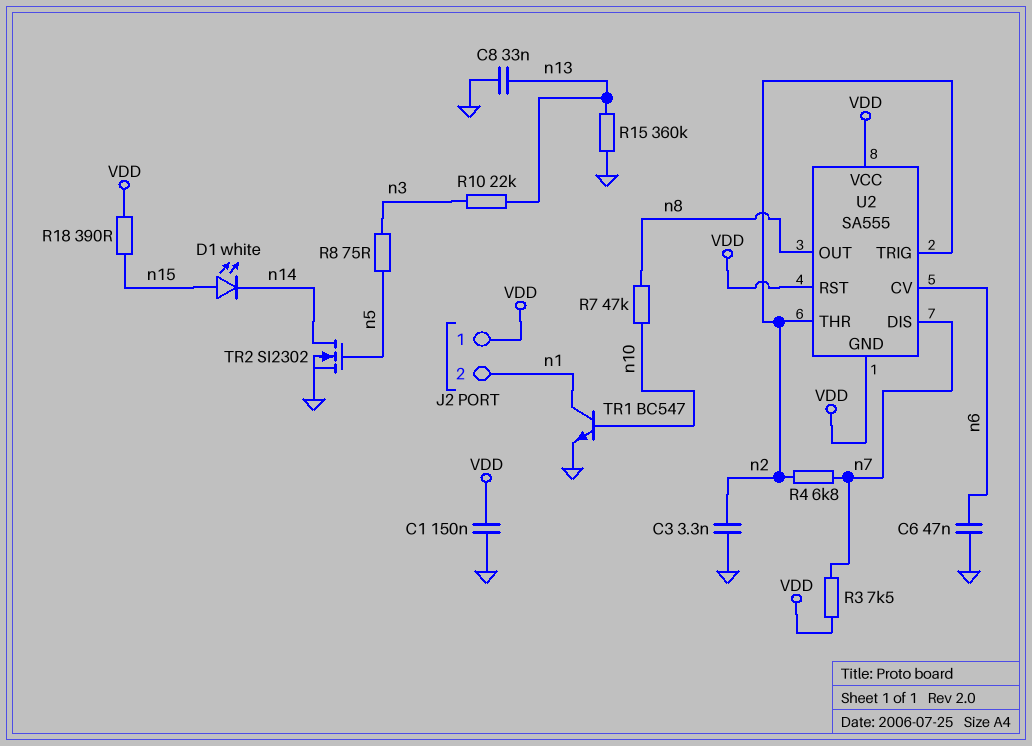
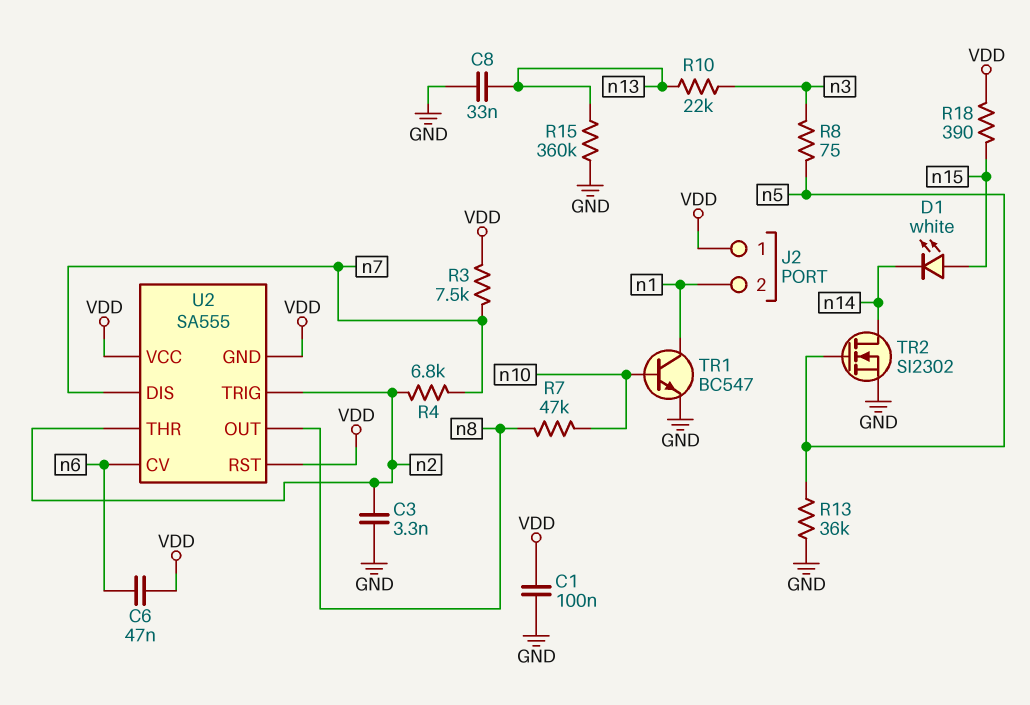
C1: 150nF (GND, VDD) -> 100nF (GND, VDD)
C6: 47nF (GND, n6) -> 47nF (VDD, n6)
R13: none -> 36k (GND, n5)

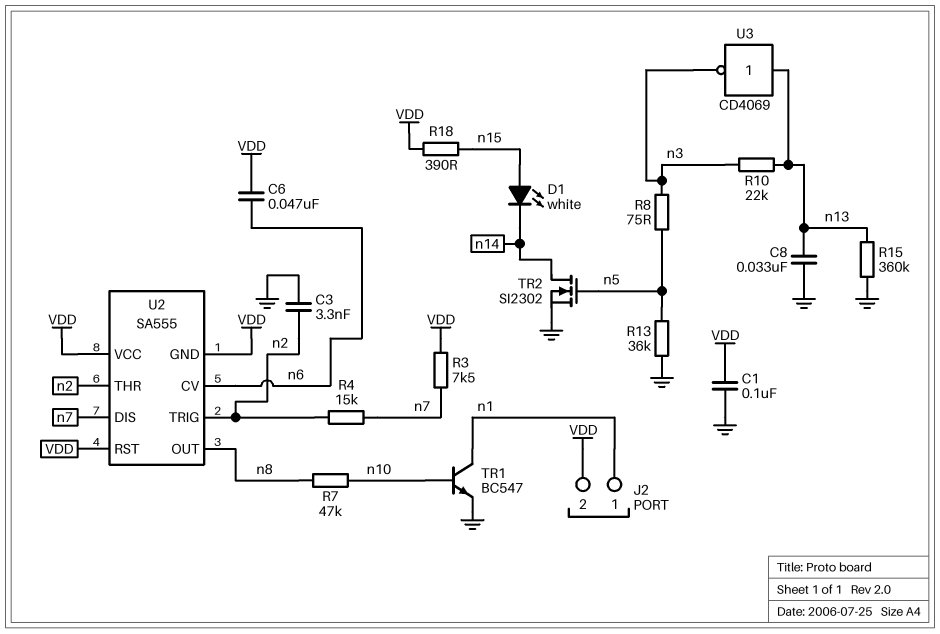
J2 pin 1: VDD -> n1
J2 pin 2: n1 -> VDD
R4: 6.8k (n2, n7) -> 15k (n2, n7)
U3: none -> NOT CD4069 (in n13, out n3)

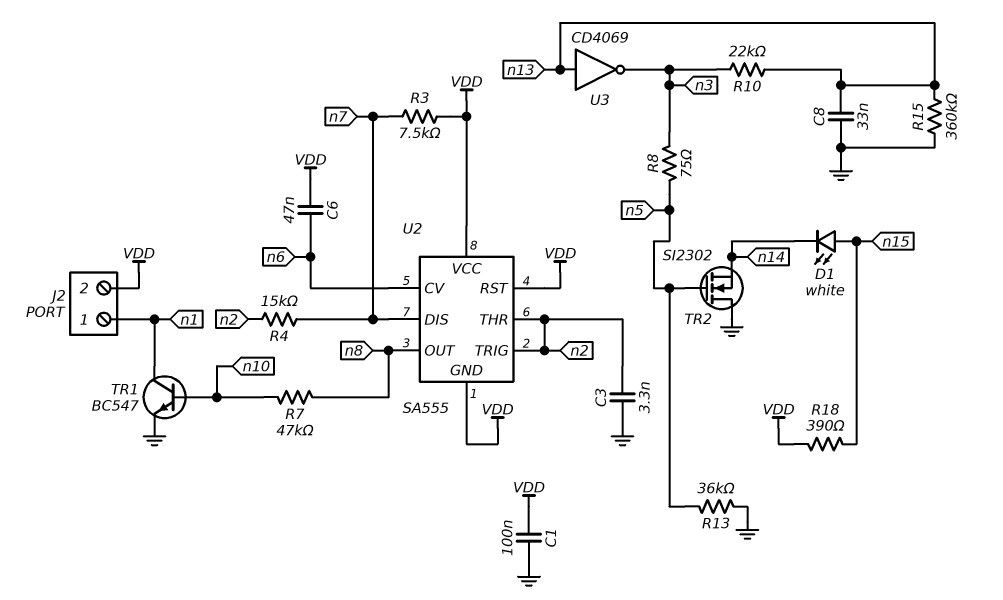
TR2: NMOS SI2302 (G n5, D n14, S GND) -> NMOS SI2302 (G n5, D GND, S n14)

